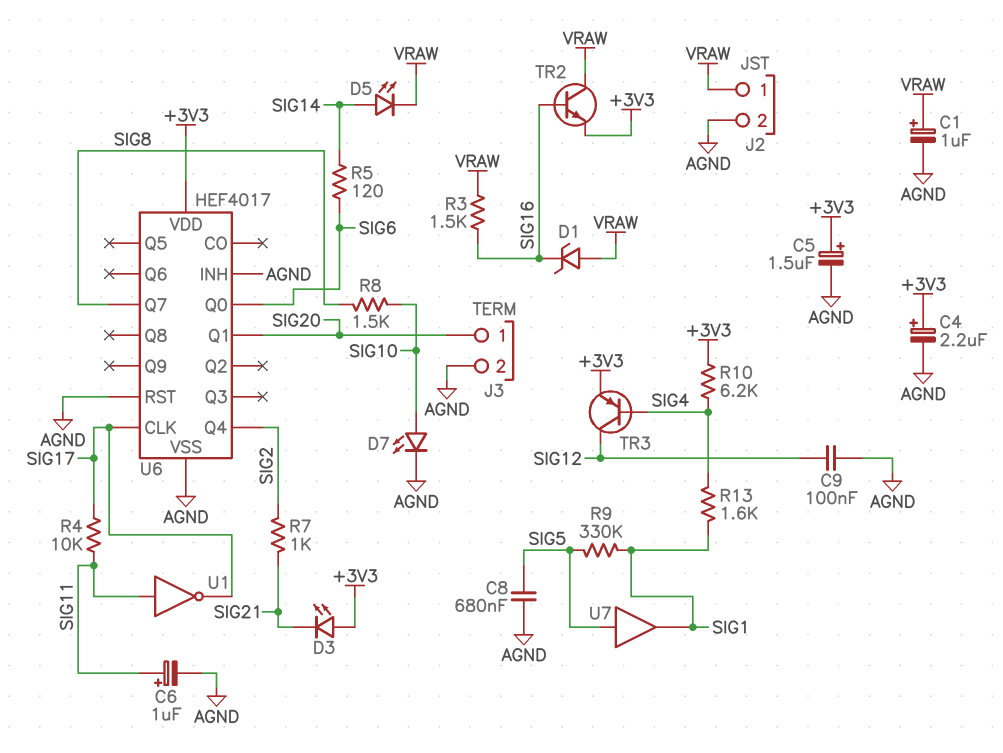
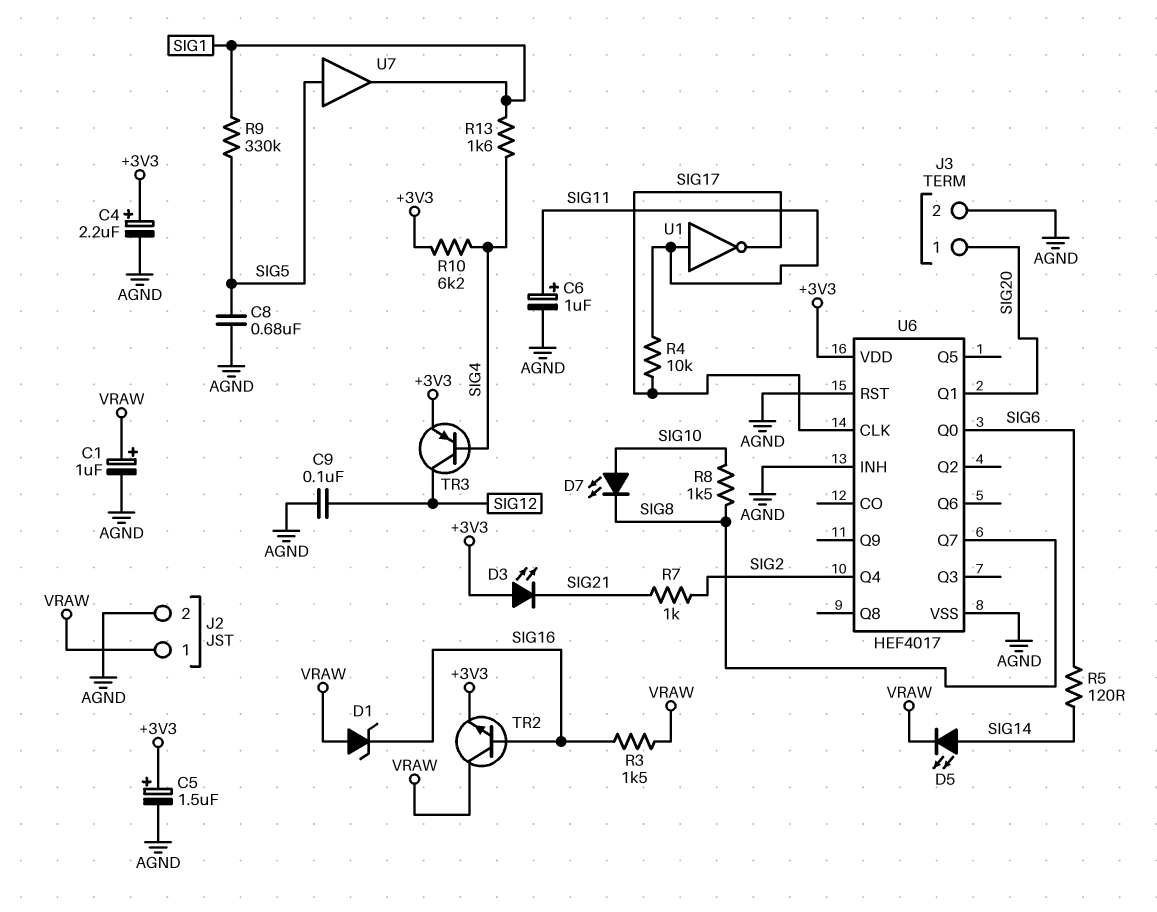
D7: LED (A SIG10, K AGND) -> LED (A SIG10, K SIG8)

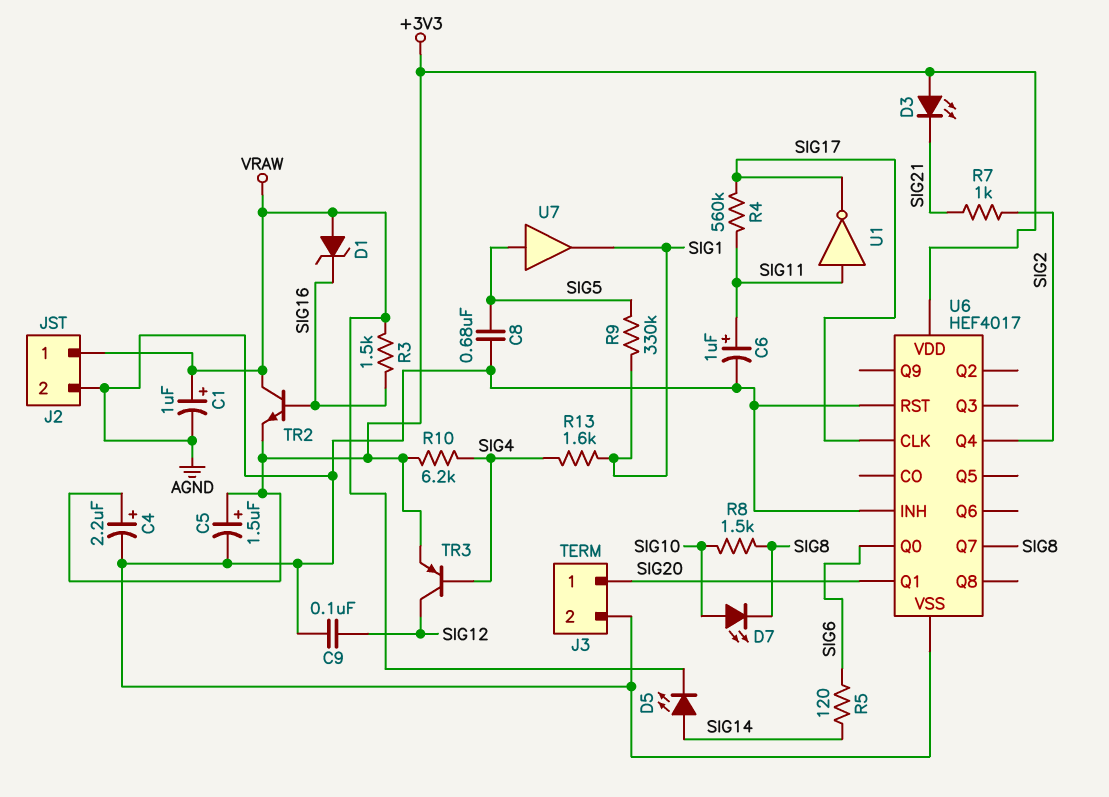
R4: 10k (SIG11, SIG17) -> 560k (SIG11, SIG17)

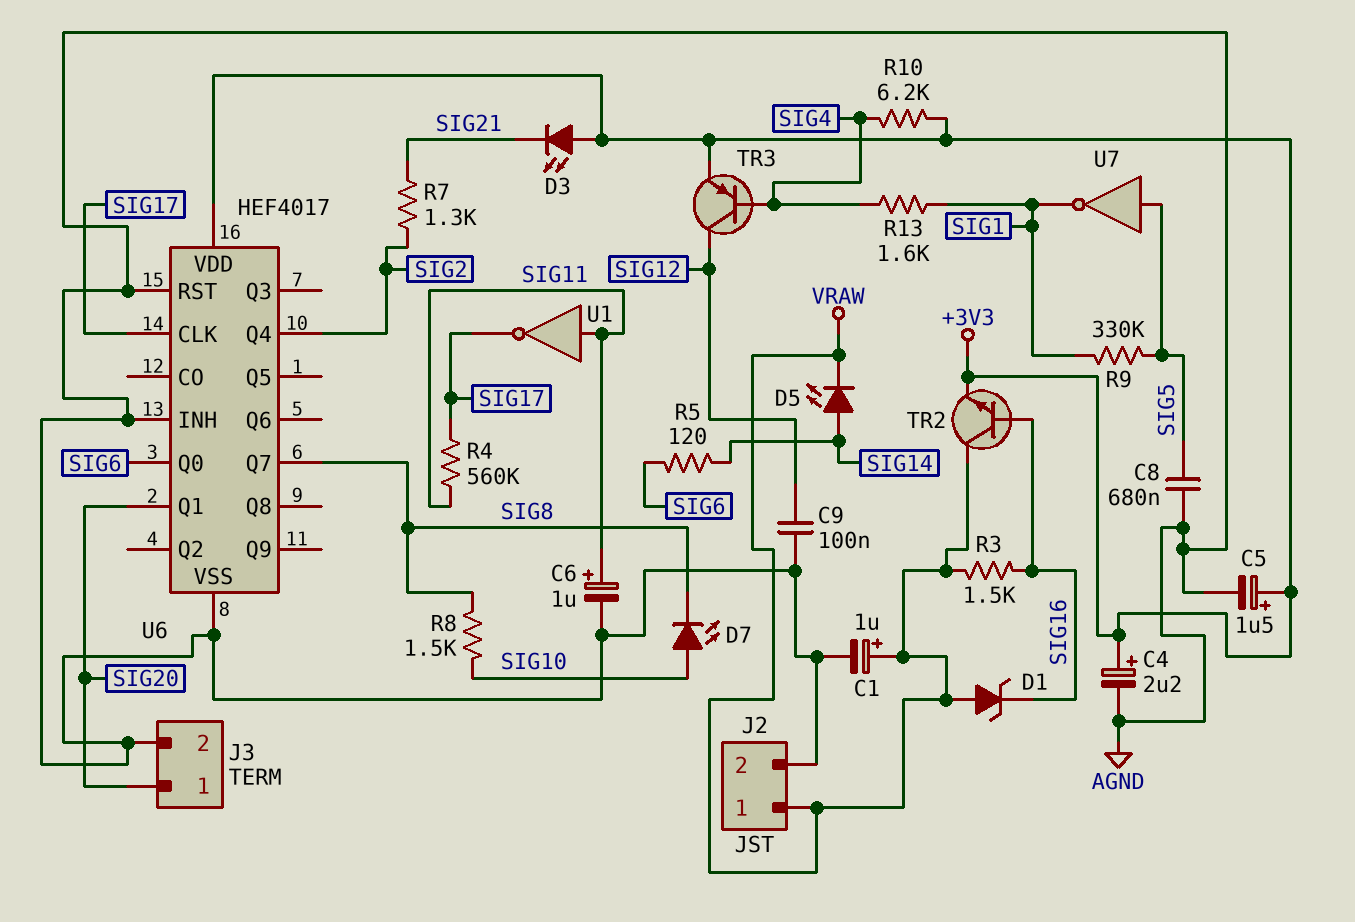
R7: 1k (SIG2, SIG21) -> 1.3k (SIG2, SIG21)
U7: buffer (in SIG5, out SIG1) -> NOT (in SIG5, out SIG1)

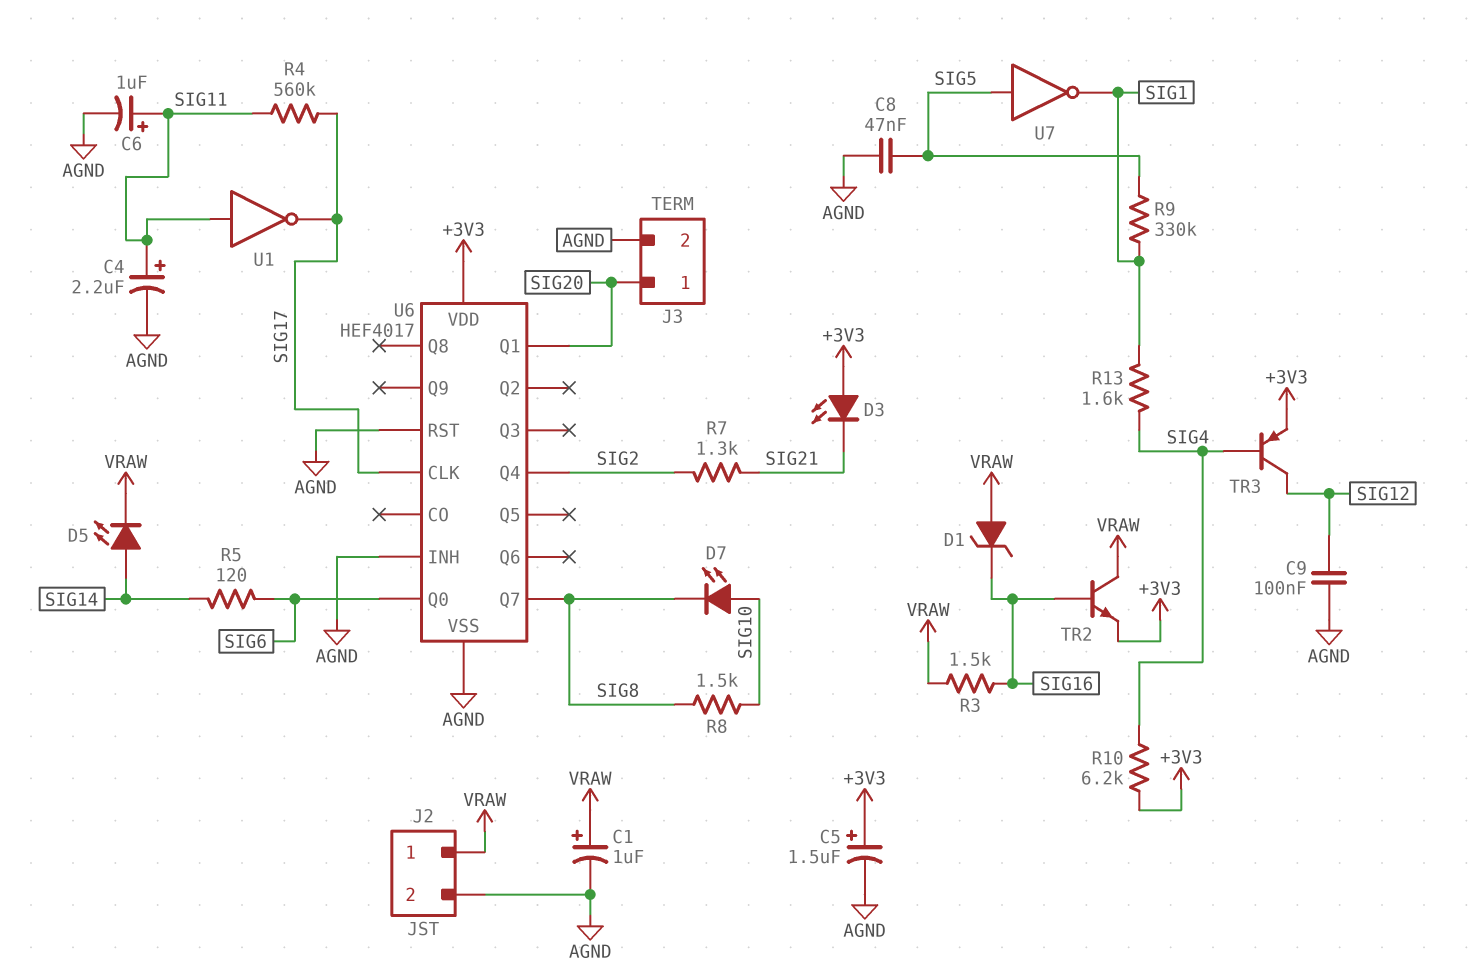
C4: 2.2uF (plus +3V3, minus AGND) -> 2.2uF (plus SIG11, minus AGND)
C8: 680nF (AGND, SIG5) -> 47nF (AGND, SIG5)

